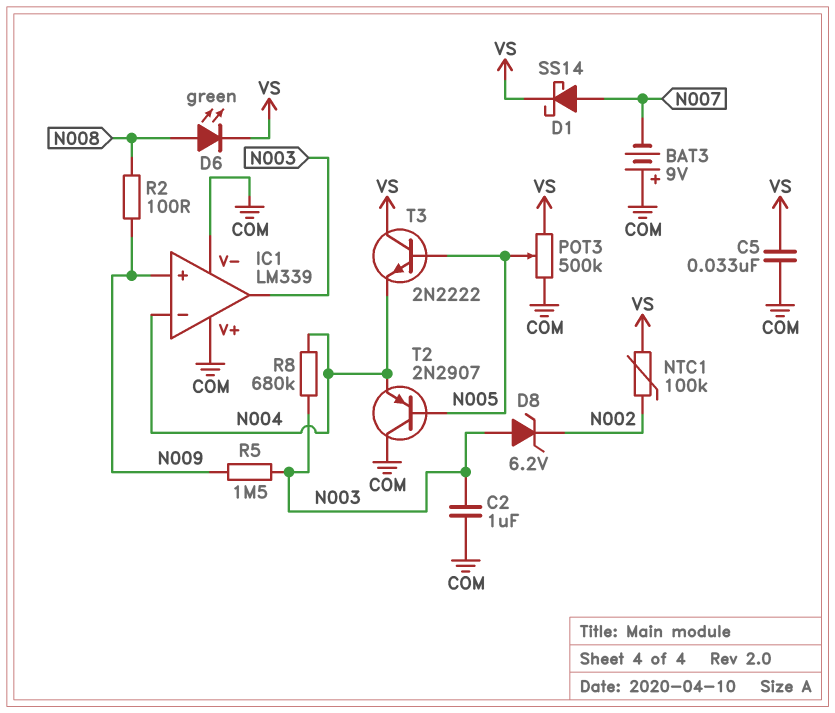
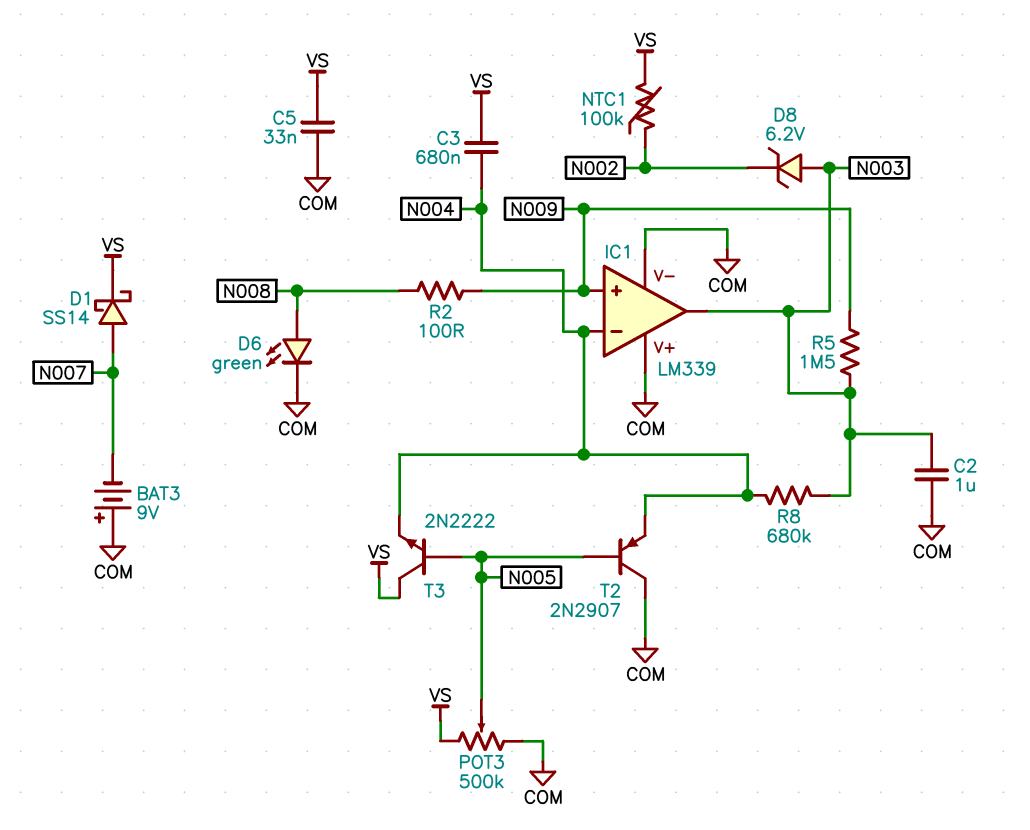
C3: none -> 680nF (N004, VS)
D6: LED green (A N008, K VS) -> LED green (A N008, K COM)

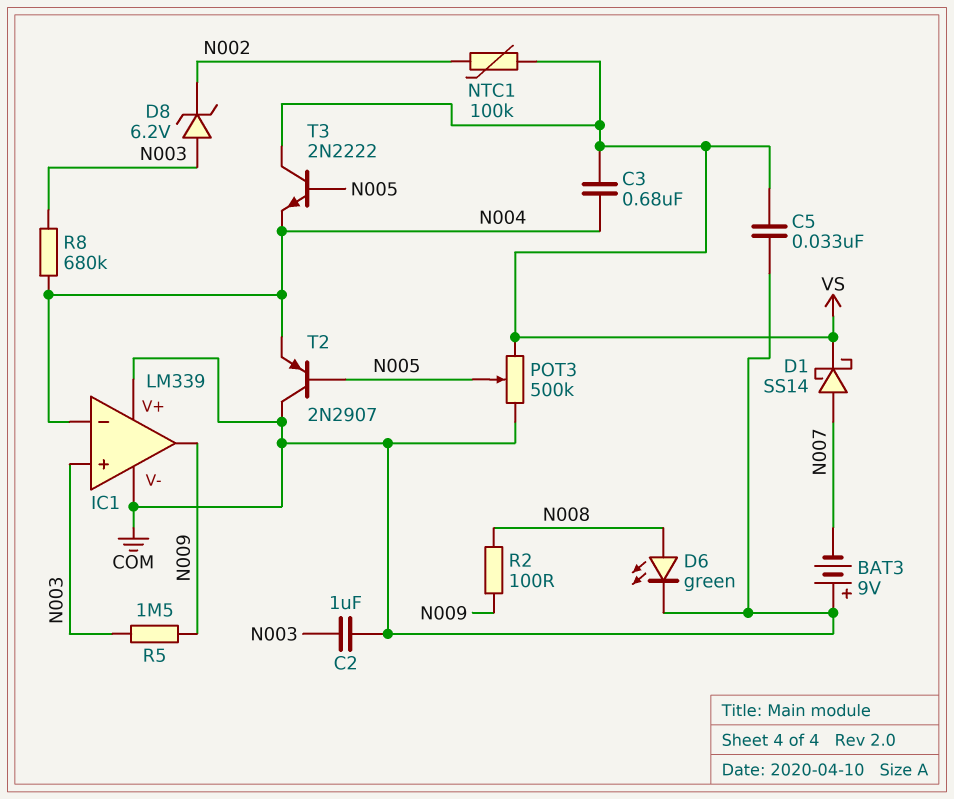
IC1 pin in+: N009 -> N003
IC1 pin out: N003 -> N009

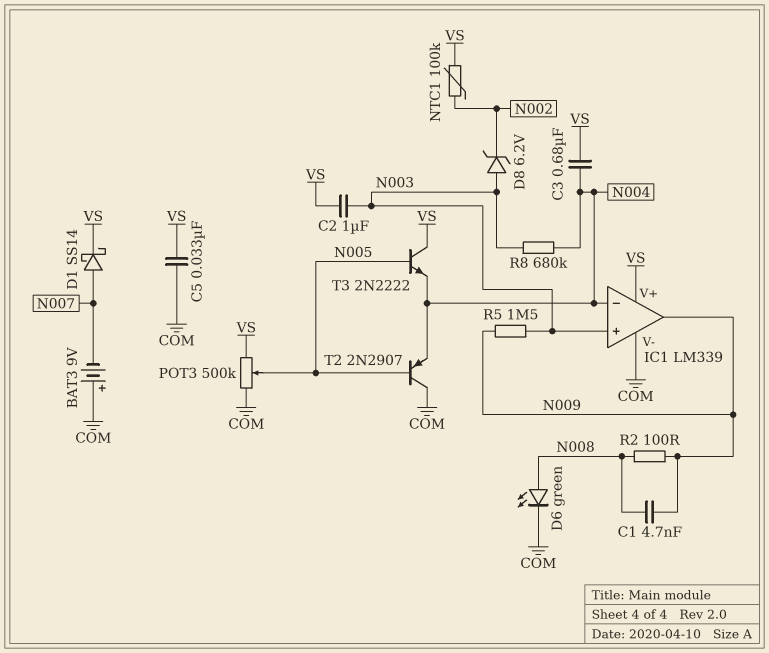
C1: none -> 4.7nF (N008, N009)
C2: 1uF (COM, N003) -> 1uF (N003, VS)
IC1 pin V+: COM -> VS

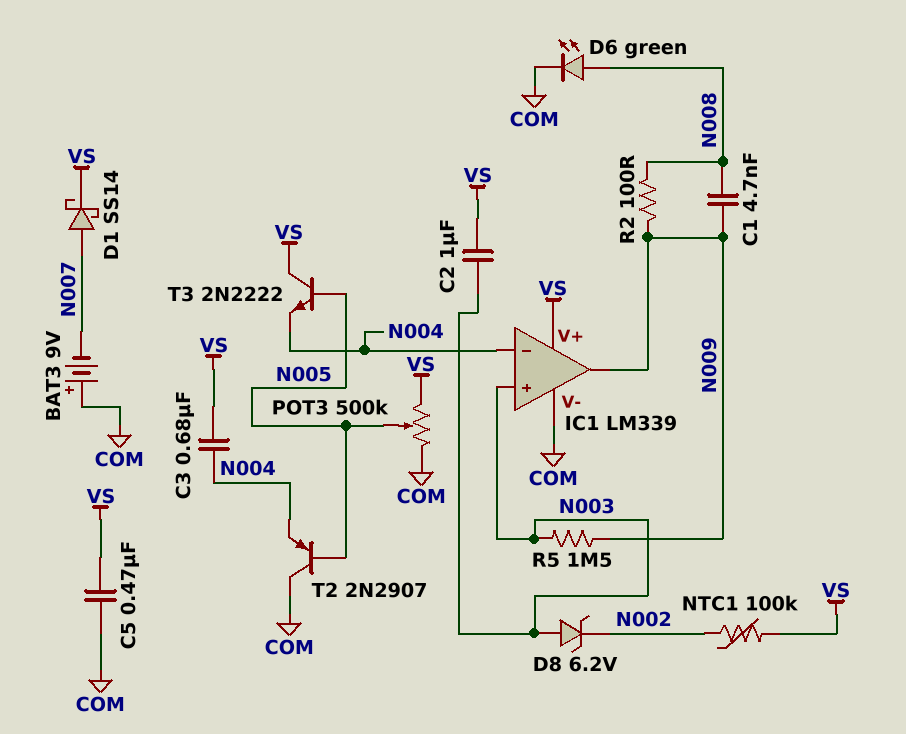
C5: 33nF (COM, VS) -> 470nF (COM, VS)
R8: 680k (N003, N004) -> none

